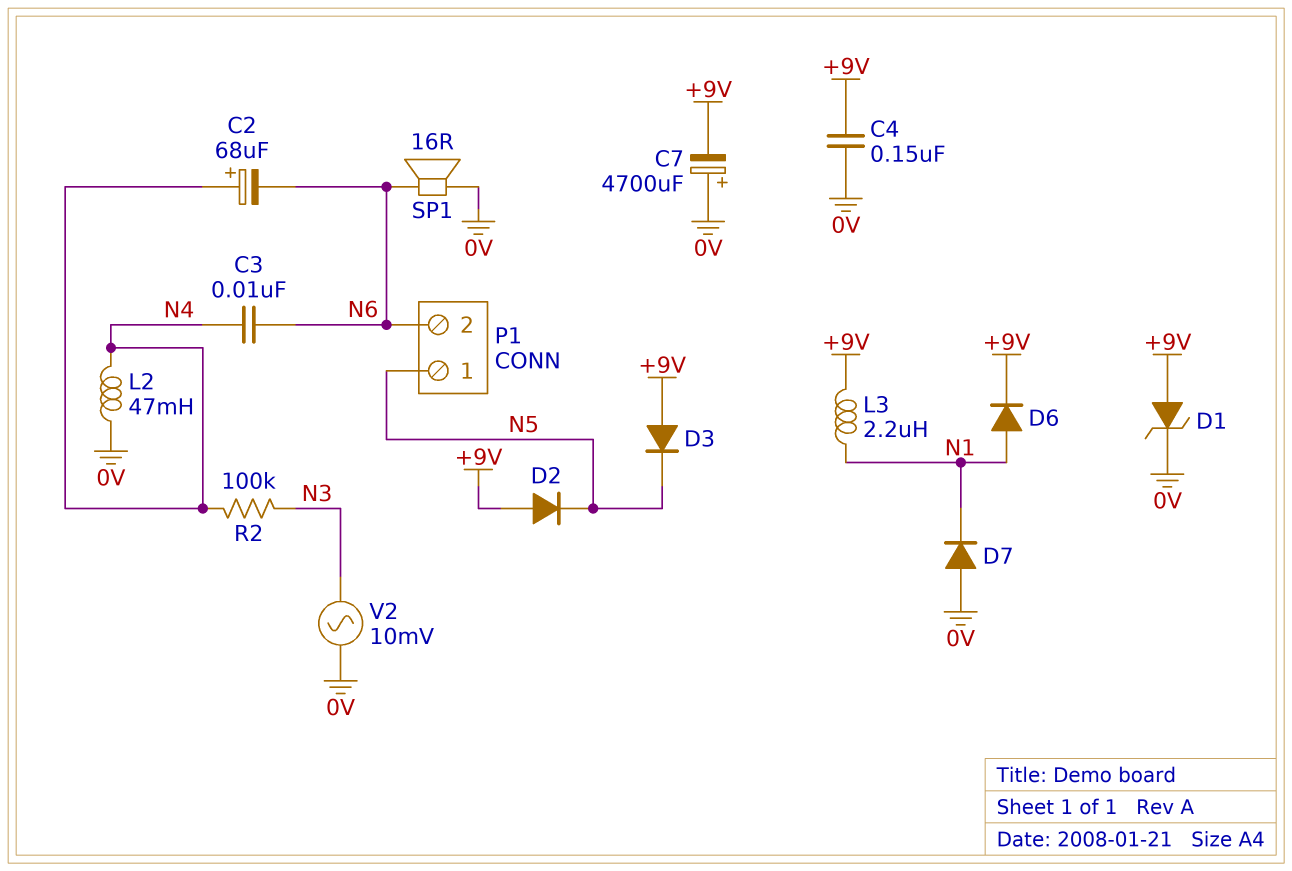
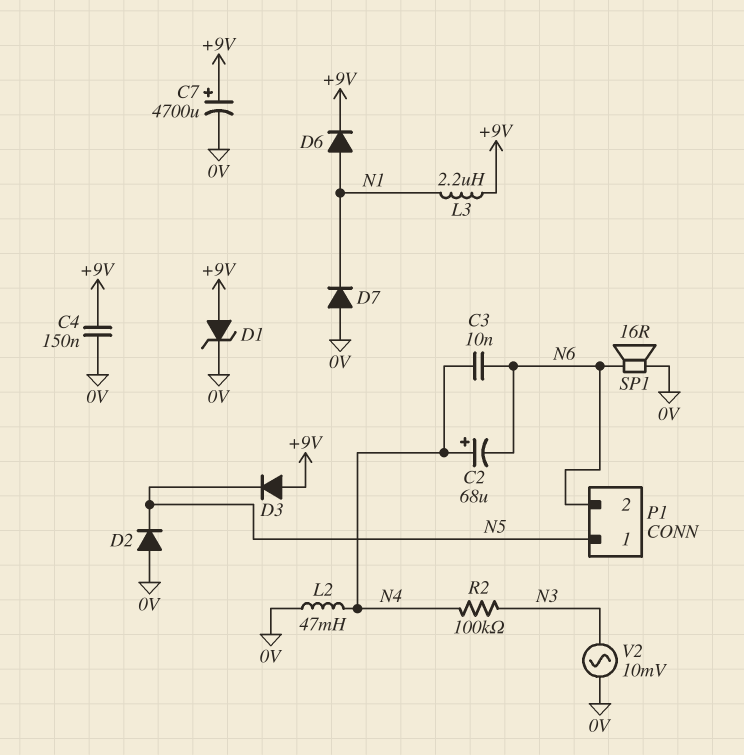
C7: 4700uF (plus 0V, minus +9V) -> 4700uF (plus +9V, minus 0V)
D2: diode (A +9V, K N5) -> diode (A 0V, K N5)

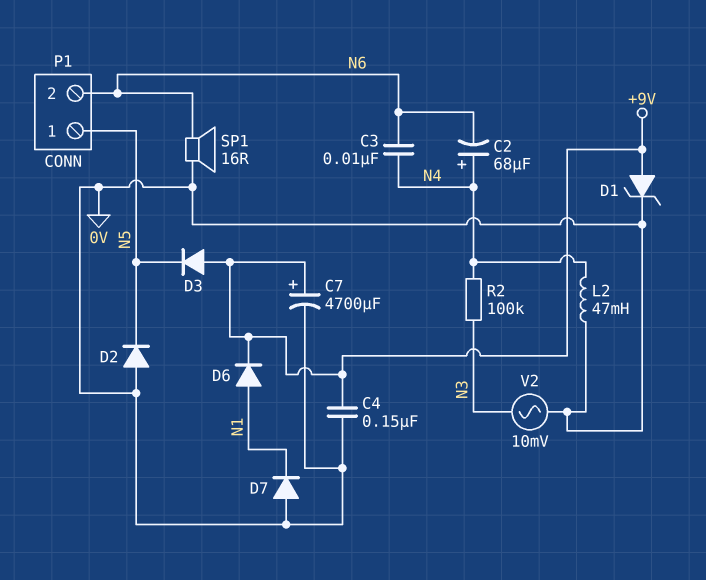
L3: 2.2uH (+9V, N1) -> none

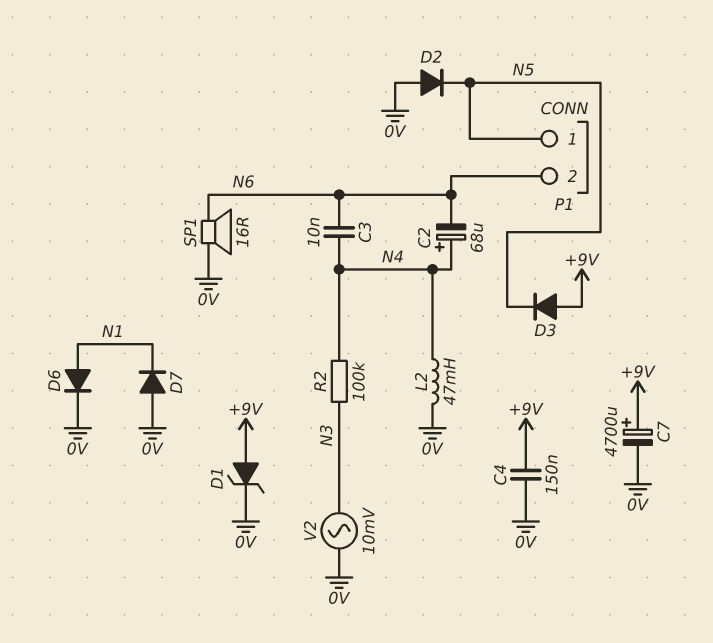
D6: diode (A N1, K +9V) -> diode (A N1, K 0V)

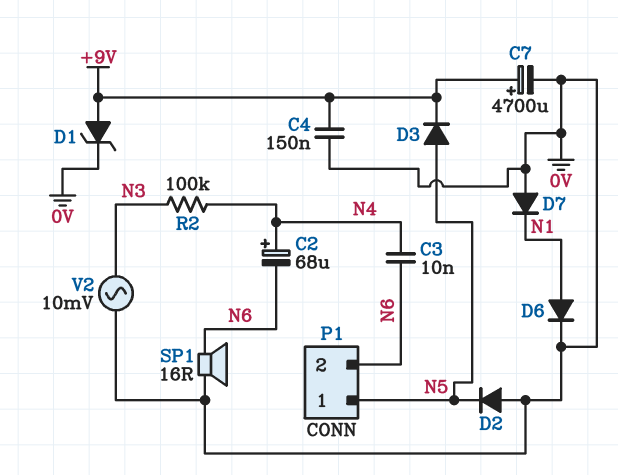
D3: diode (A +9V, K N5) -> diode (A N5, K +9V)
L2: 47mH (0V, N4) -> none

